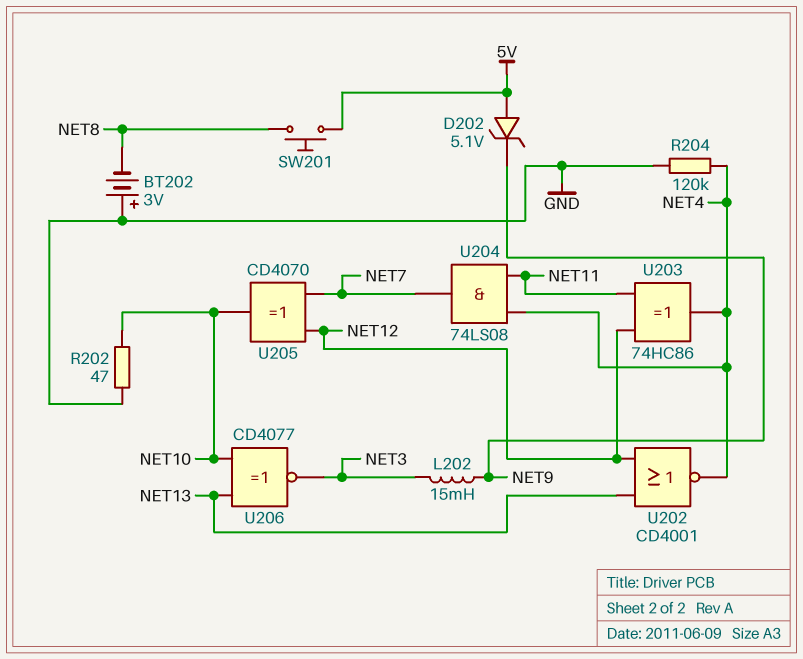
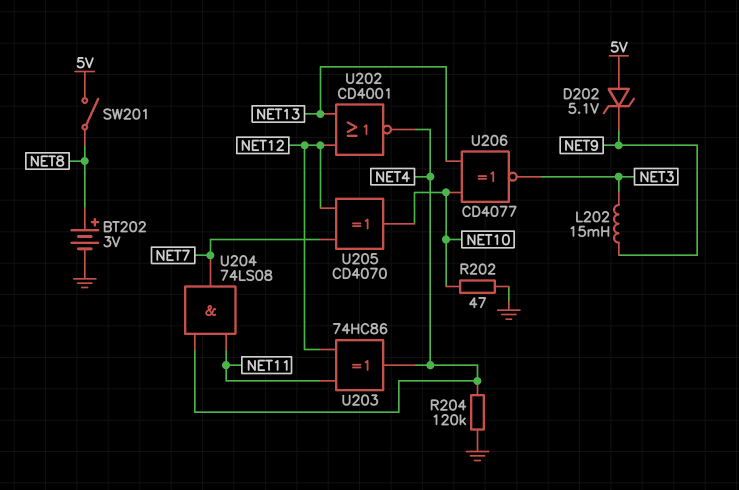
BT202: 3V (plus GND, minus NET8) -> 3V (plus NET8, minus GND)
SW201: button (5V, NET8) -> switch (5V, NET8)

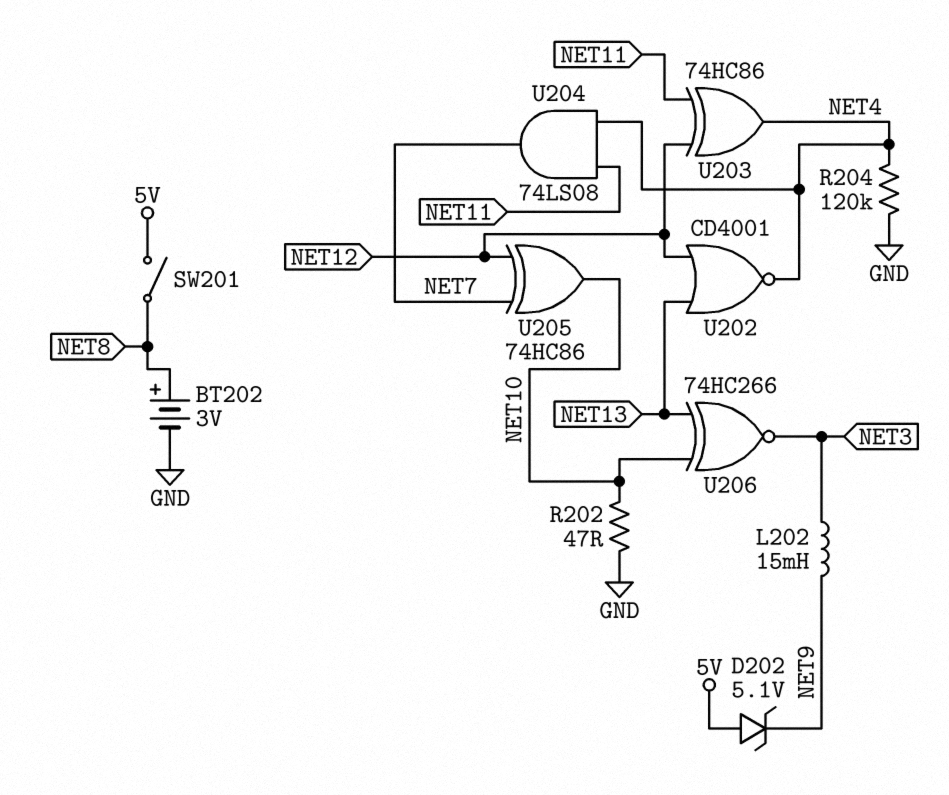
U205: XOR CD4070 (in NET7, in NET12, out NET10) -> XOR 74HC86 (in NET7, in NET12, out NET10)
U206: XNOR CD4077 (in NET10, in NET13, out NET3) -> XNOR 74HC266 (in NET10, in NET13, out NET3)

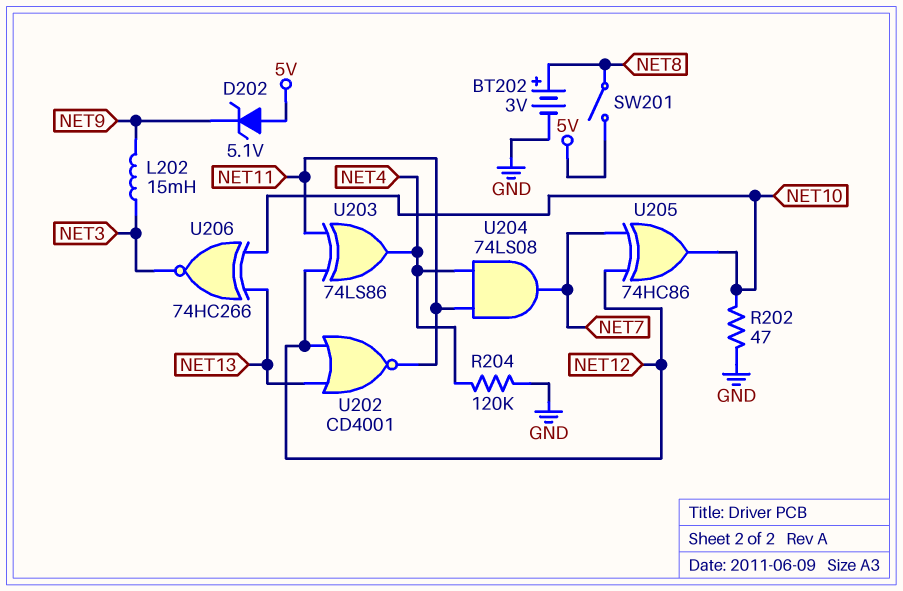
U202: NOR CD4001 (in NET12, in NET13, out NET4) -> NOR CD4001 (in NET12, in NET13, out NET11)
U203: XOR 74HC86 (in NET11, in NET12, out NET4) -> XOR 74LS86 (in NET11, in NET12, out NET4)

